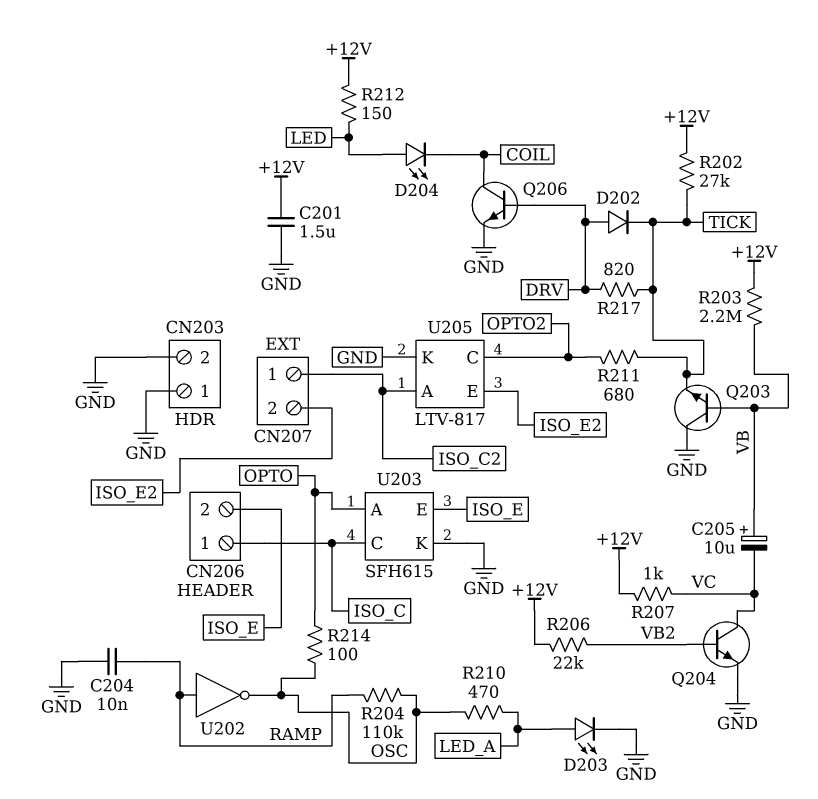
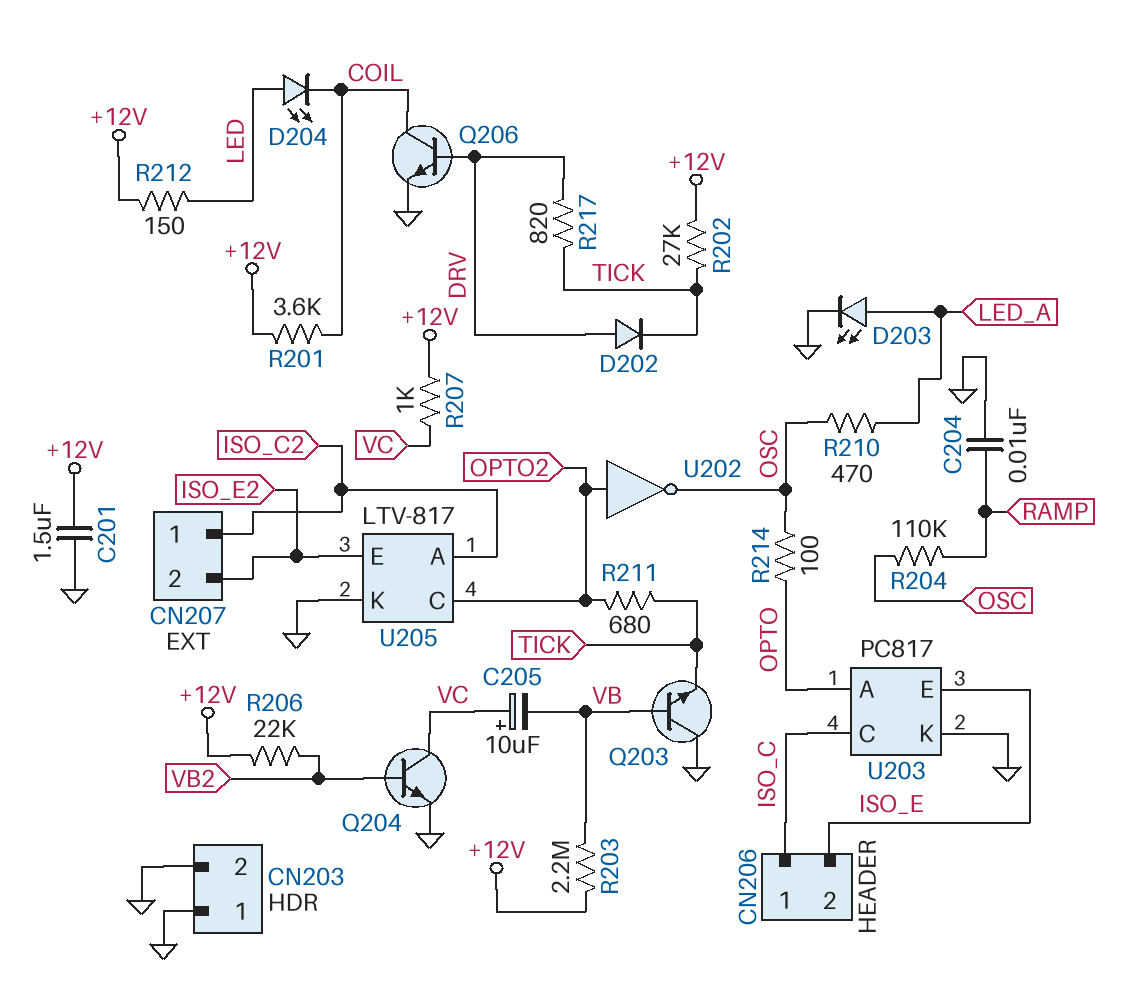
C205: 10uF (plus VB, minus VC) -> 10uF (plus VC, minus VB)
R201: none -> 3.6k (+12V, COIL)
U202: NOT (in RAMP, out OSC) -> NOT (in OPTO2, out OSC)
U203: SFH615 -> PC817

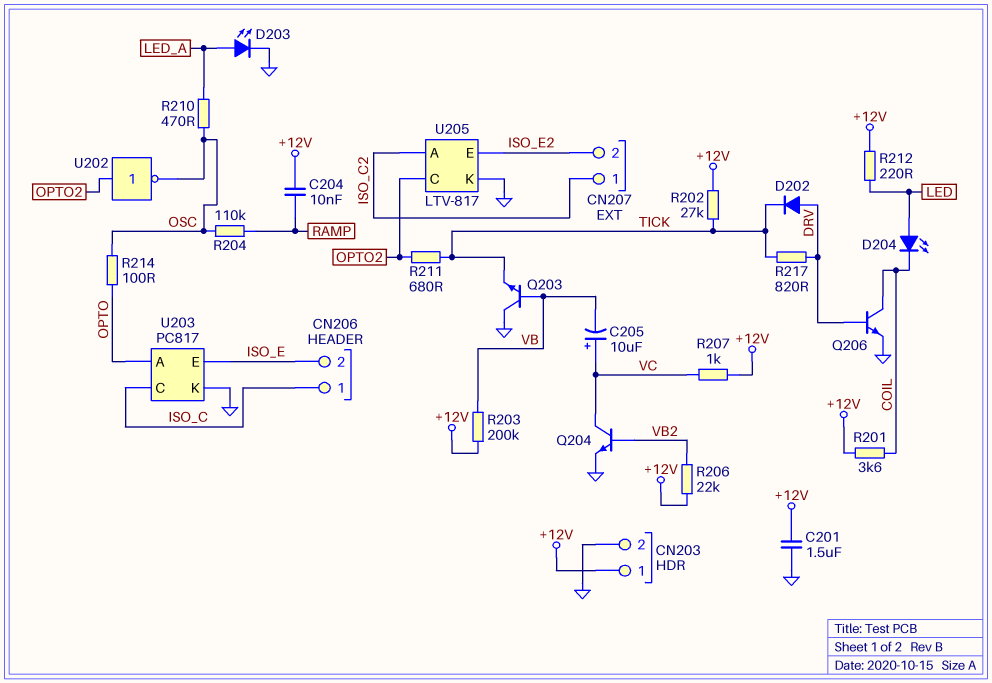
C204: 10nF (GND, RAMP) -> 10nF (+12V, RAMP)
CN203 pin 1: GND -> +12V
R203: 2.2M (+12V, VB) -> 200k (+12V, VB)
R212: 150 (+12V, LED) -> 220 (+12V, LED)

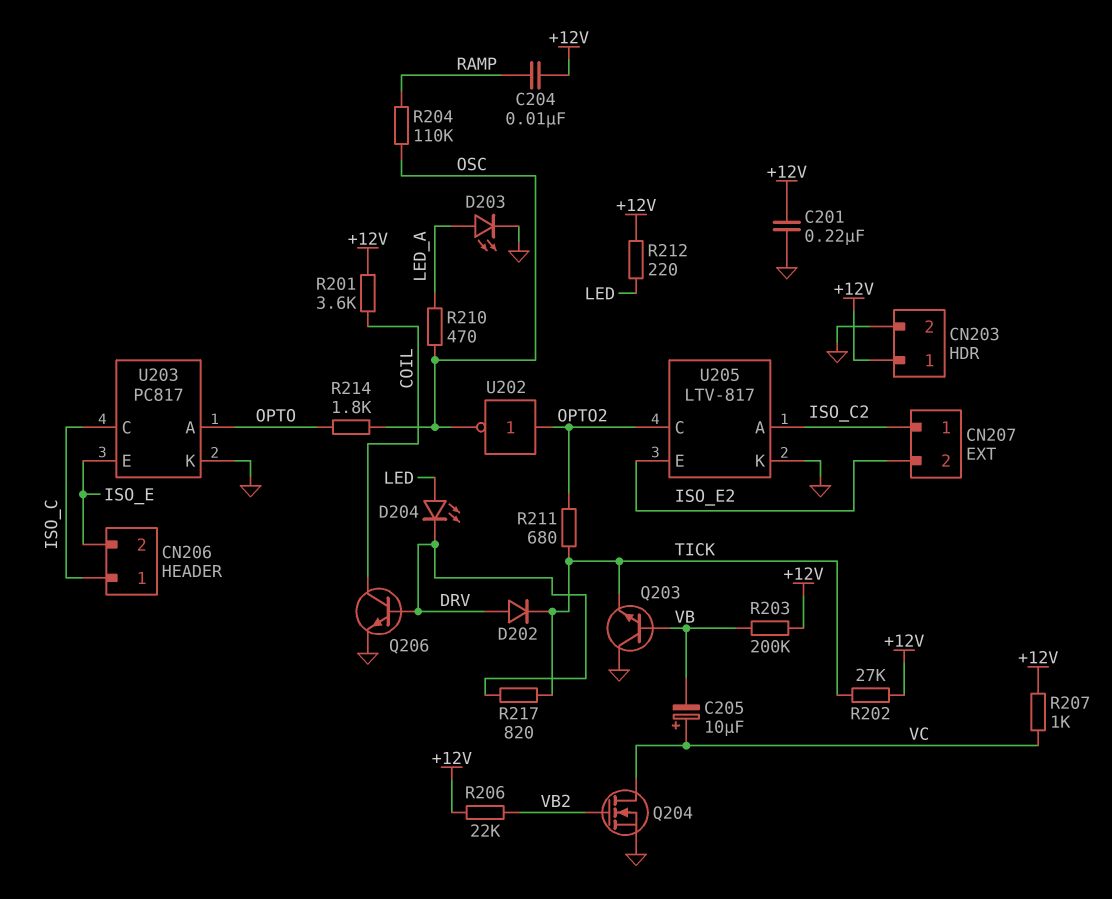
C201: 1.5uF (+12V, GND) -> 220nF (+12V, GND)
D204: LED (A LED, K COIL) -> LED (A LED, K DRV)
Q204: NPN (B VB2, C VC, E GND) -> NMOS (G VB2, D VC, S GND)
R214: 100 (OPTO, OSC) -> 1.8k (OPTO, OSC)

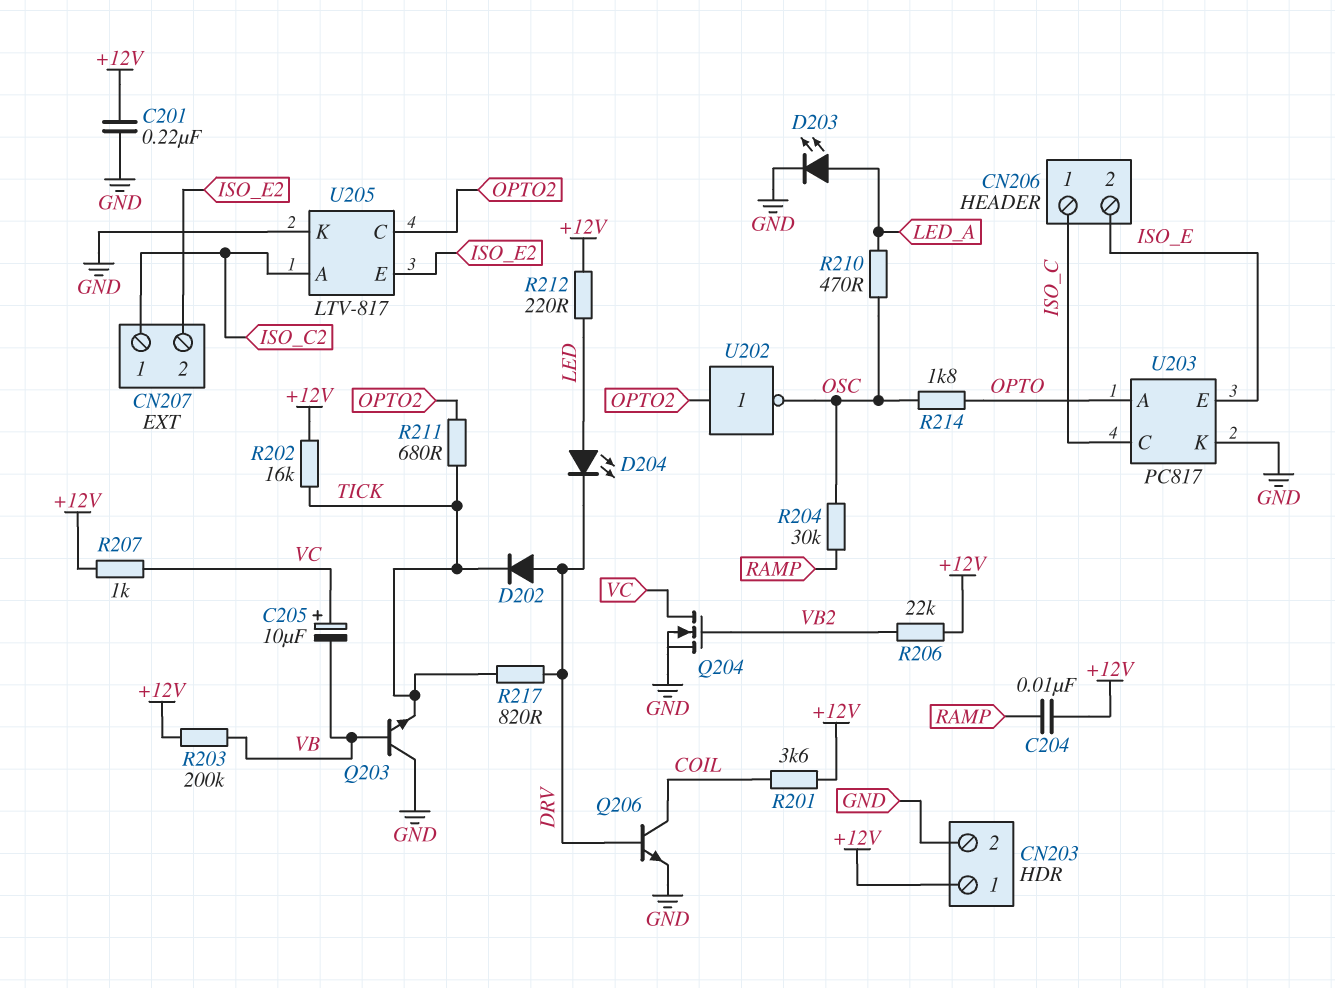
R202: 27k (+12V, TICK) -> 16k (+12V, TICK)
R204: 110k (OSC, RAMP) -> 30k (OSC, RAMP)

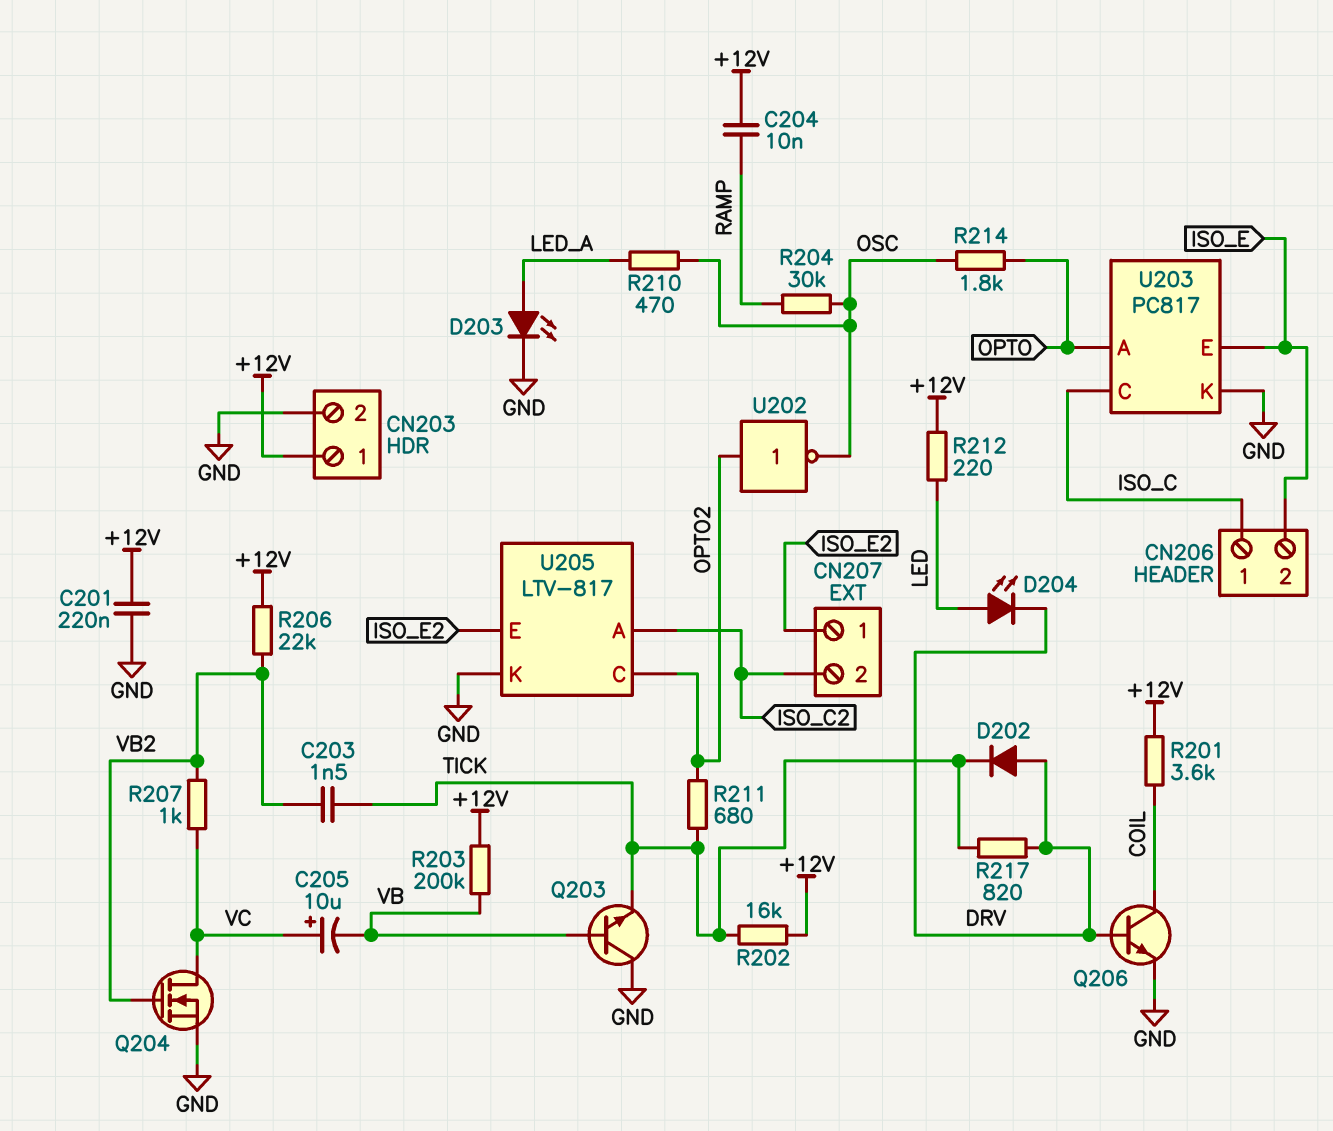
C203: none -> 1.5nF (TICK, VB2)
CN207 pin 1: ISO_C2 -> ISO_E2
CN207 pin 2: ISO_E2 -> ISO_C2
R207: 1k (+12V, VC) -> 1k (VB2, VC)

